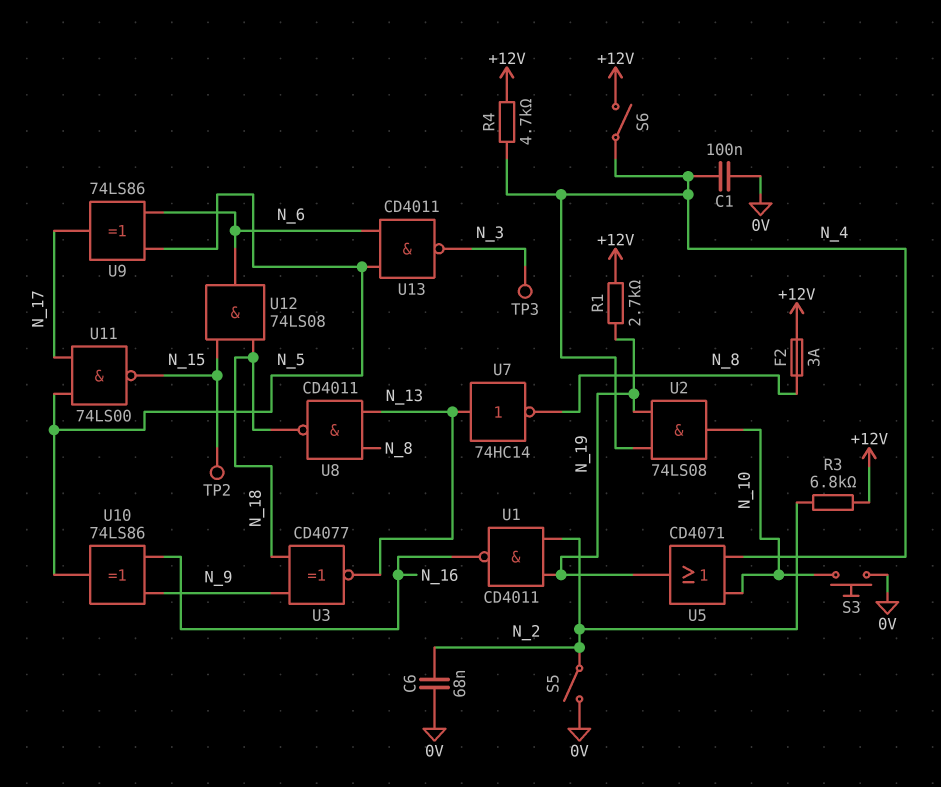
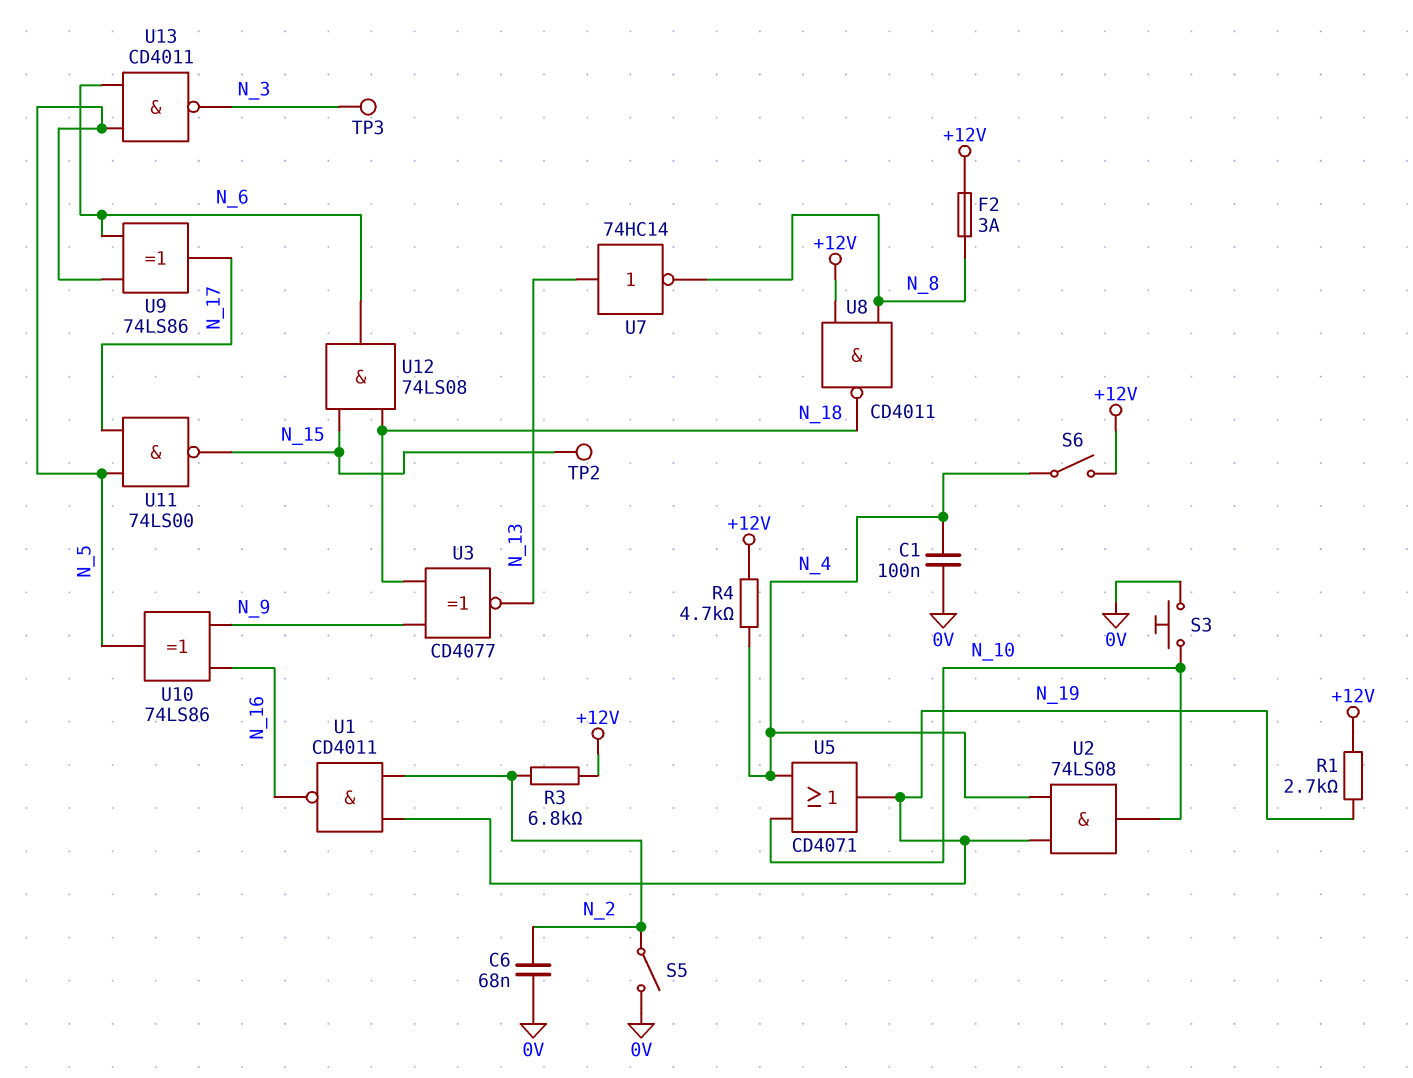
U8: NAND CD4011 (in N_8, in N_13, out N_18) -> NAND CD4011 (in +12V, in N_8, out N_18)

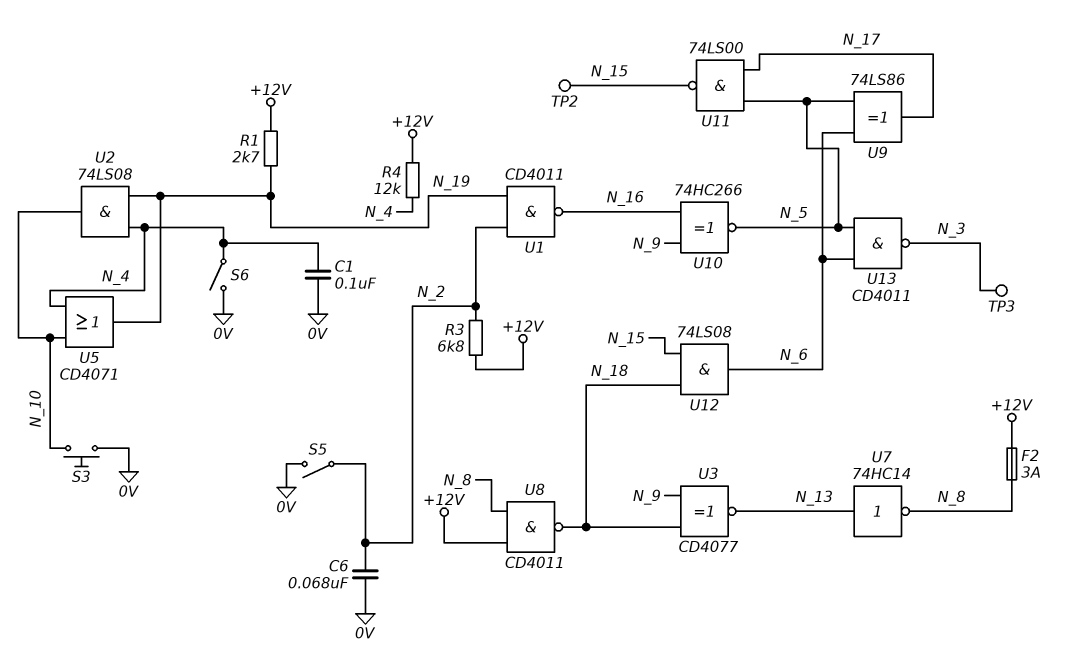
R4: 4.7k (+12V, N_4) -> 12k (+12V, N_4)
S6: switch (+12V, N_4) -> switch (0V, N_4)
U10: XOR 74LS86 (in N_9, in N_16, out N_5) -> XNOR 74HC266 (in N_9, in N_16, out N_5)

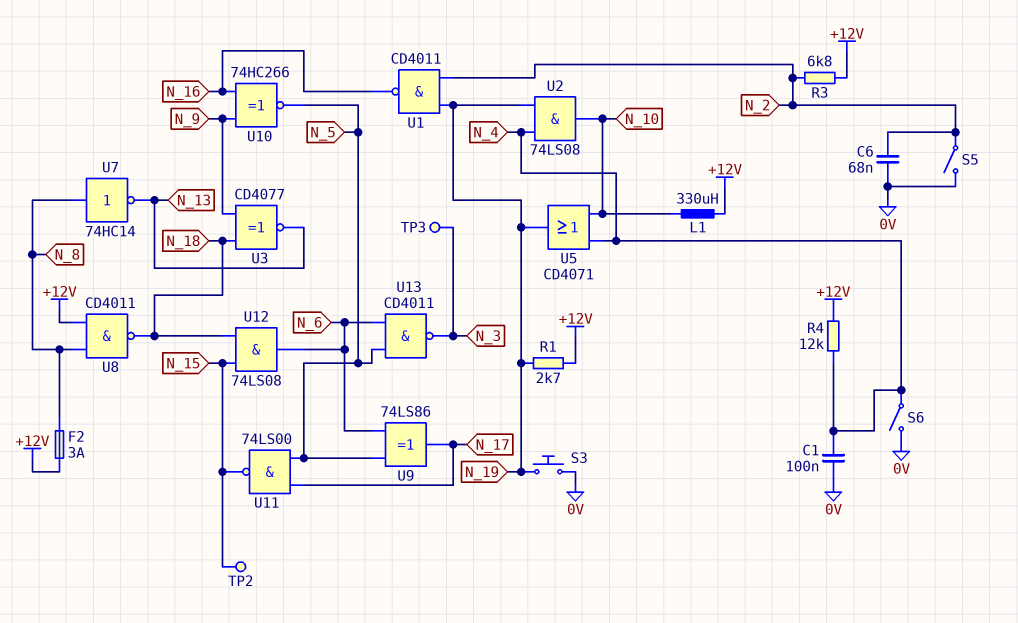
L1: none -> 330uH (+12V, N_10)
S3: button (0V, N_10) -> button (0V, N_19)
U7: NOT 74HC14 (in N_13, out N_8) -> NOT 74HC14 (in N_8, out N_13)

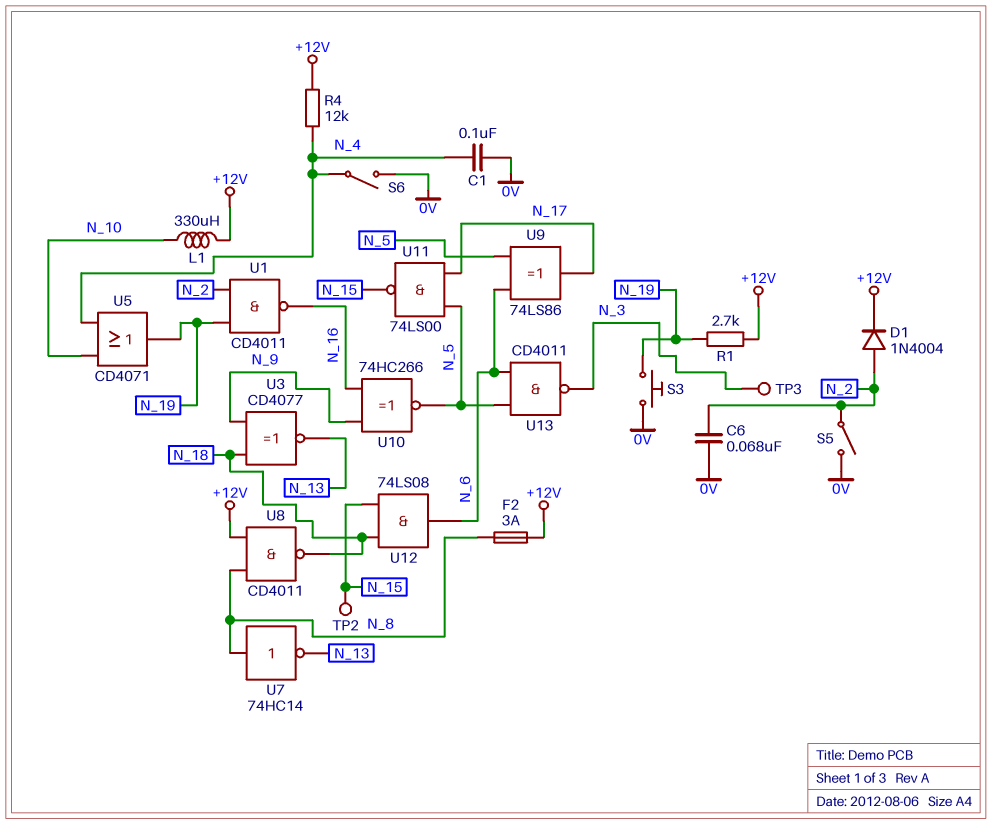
D1: none -> diode 1N4004 (A N_2, K +12V)
R3: 6.8k (+12V, N_2) -> none
U2: AND 74LS08 (in N_4, in N_19, out N_10) -> none

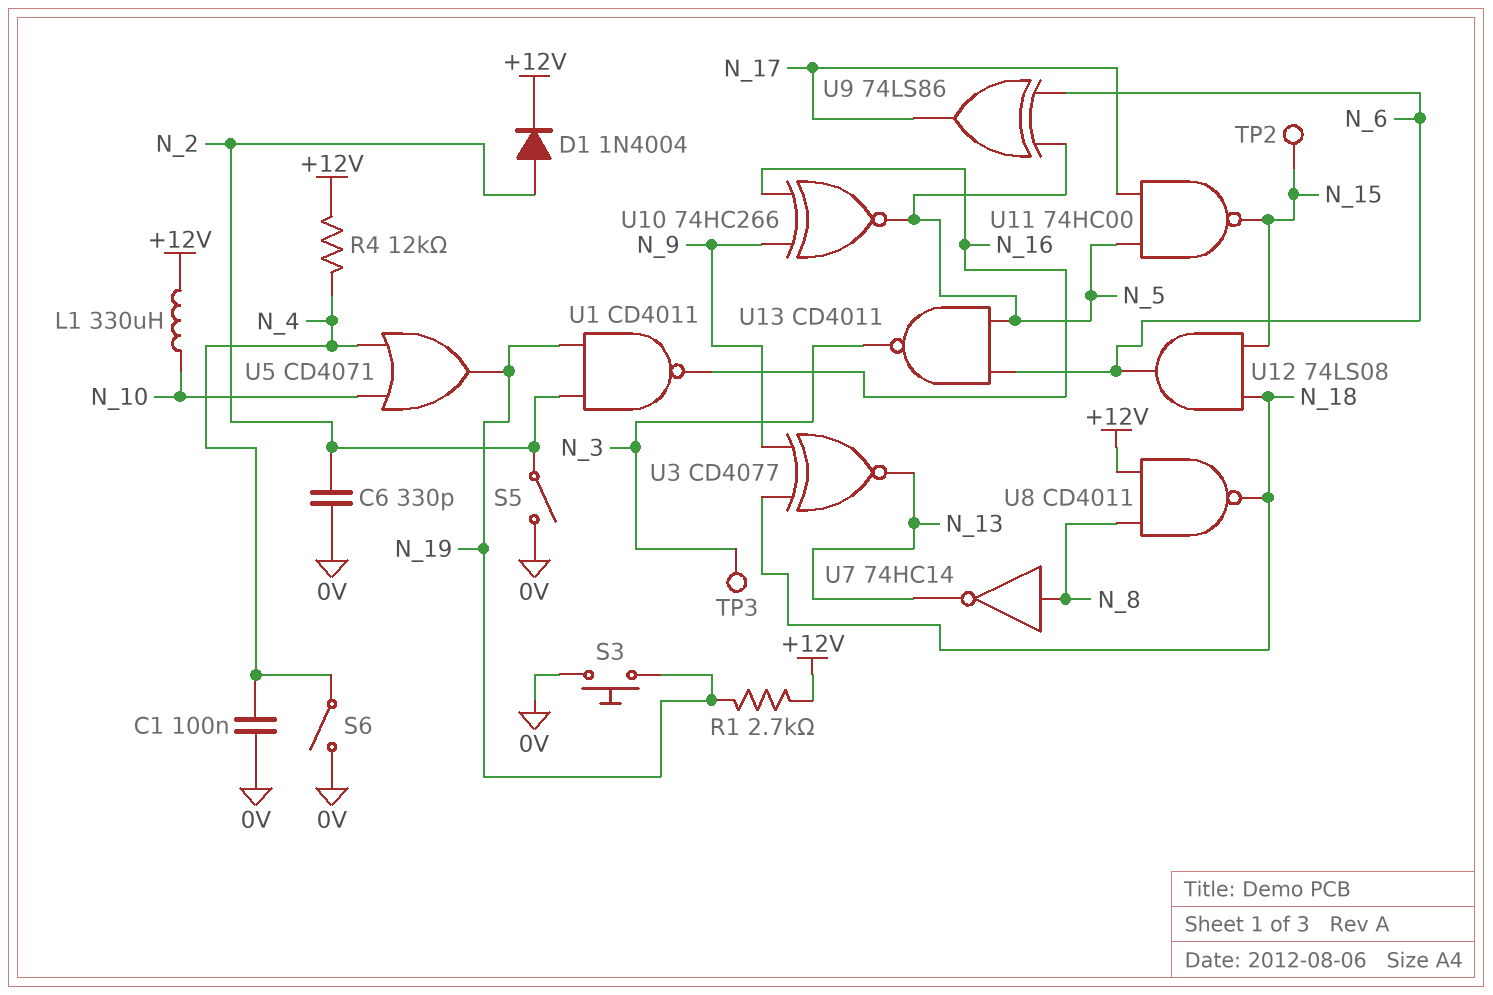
C6: 68nF (0V, N_2) -> 330pF (0V, N_2)
F2: 3A (+12V, N_8) -> none
U11: NAND 74LS00 (in N_5, in N_17, out N_15) -> NAND 74HC00 (in N_5, in N_17, out N_15)

